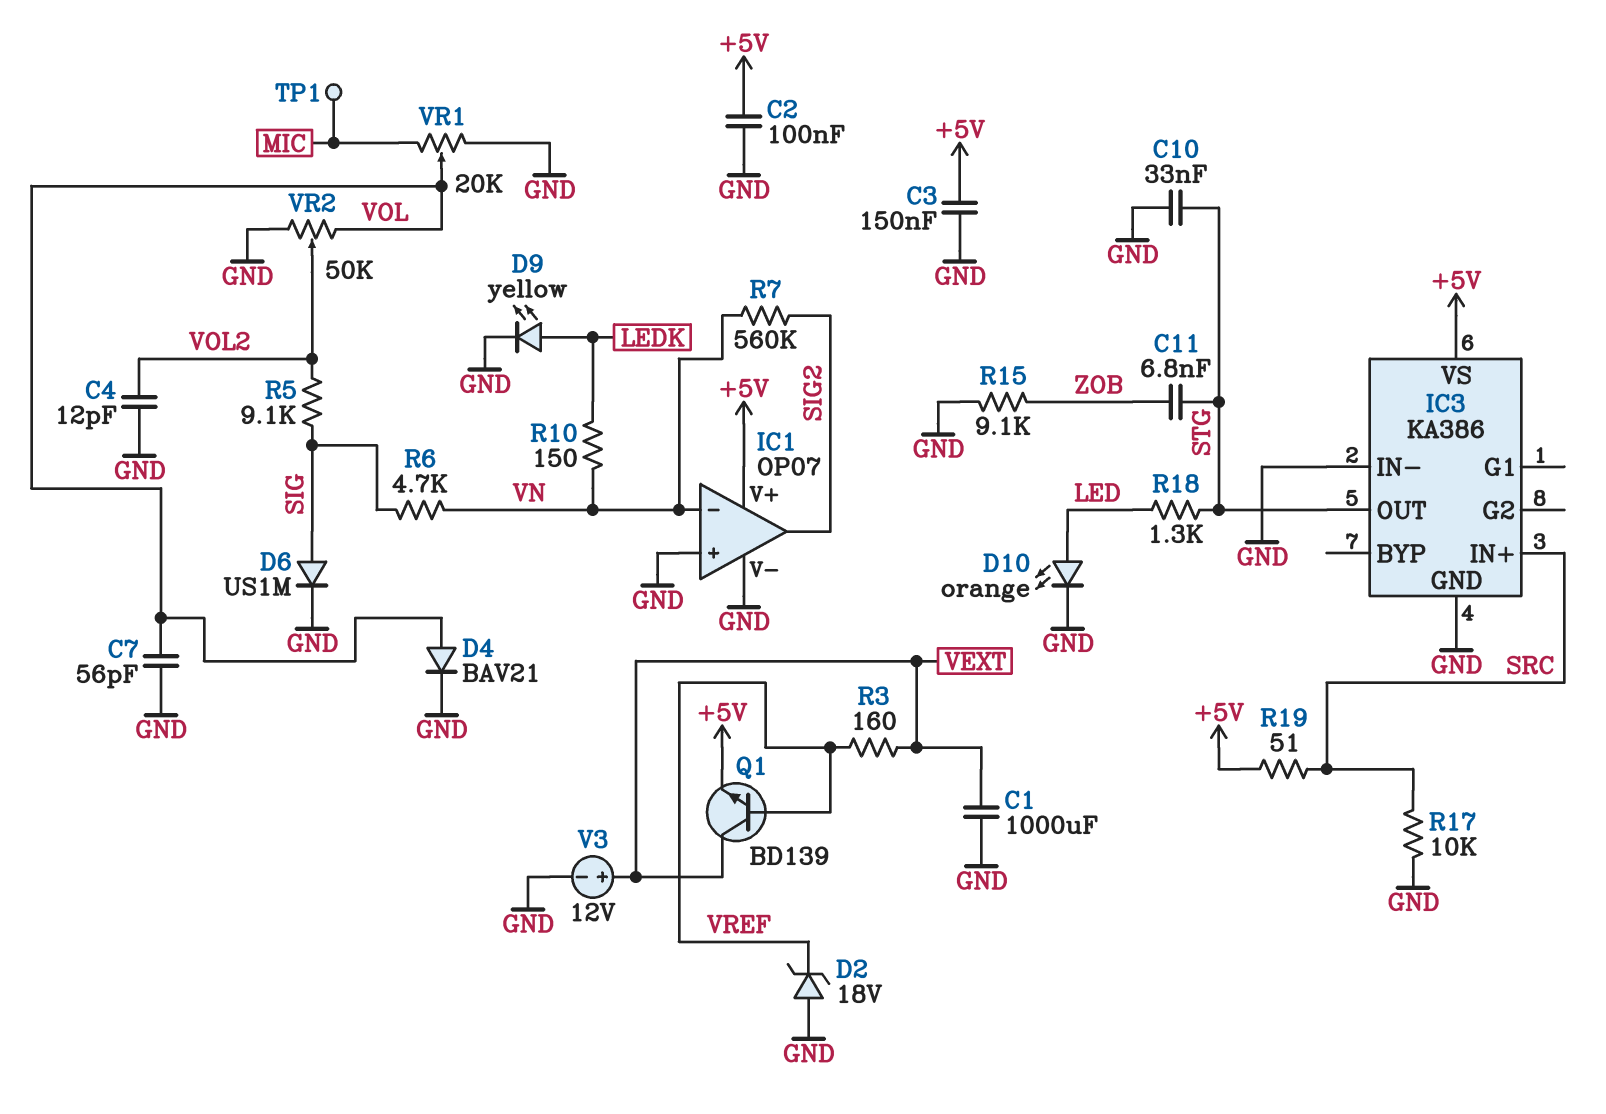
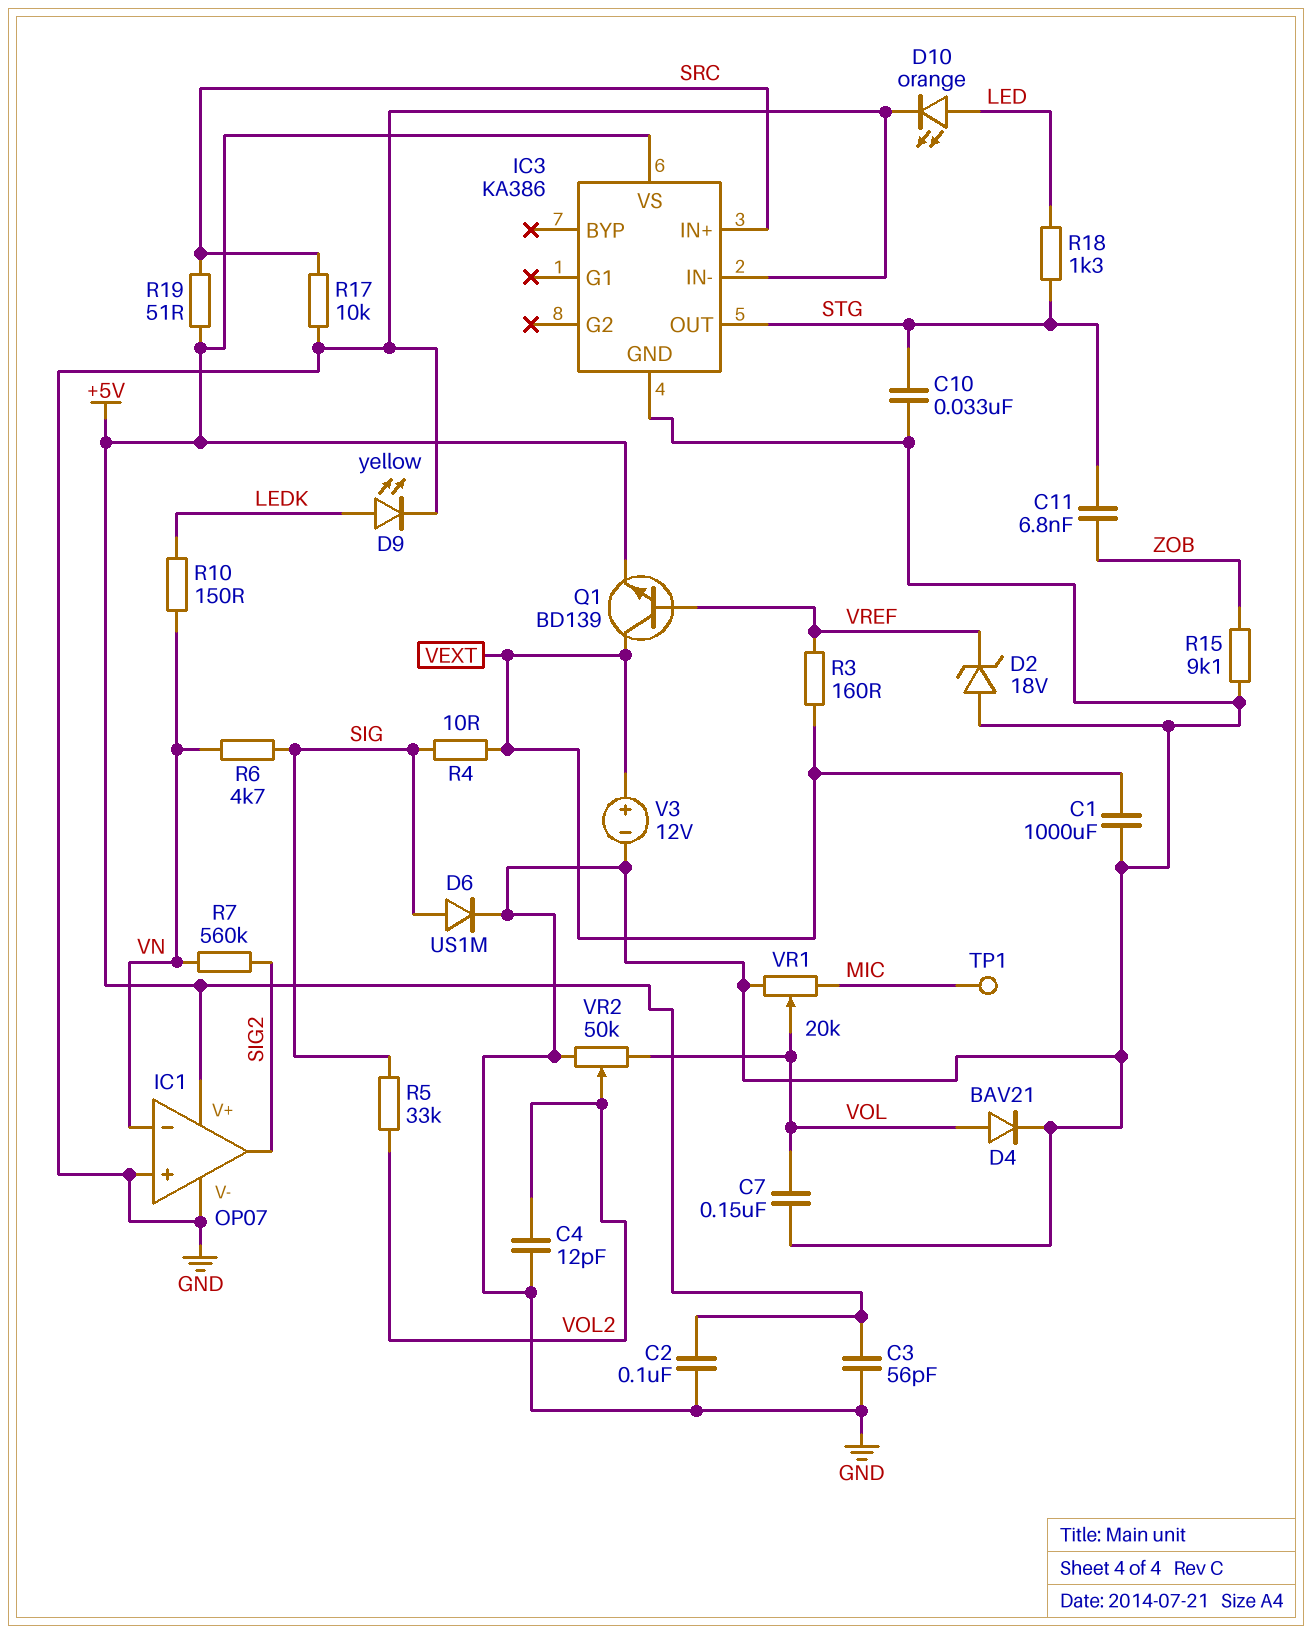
C3: 150nF (+5V, GND) -> 56pF (+5V, GND)
C7: 56pF (GND, VOL) -> 150nF (GND, VOL)
R4: none -> 10 (SIG, VEXT)
R5: 9.1k (SIG, VOL2) -> 33k (SIG, VOL2)

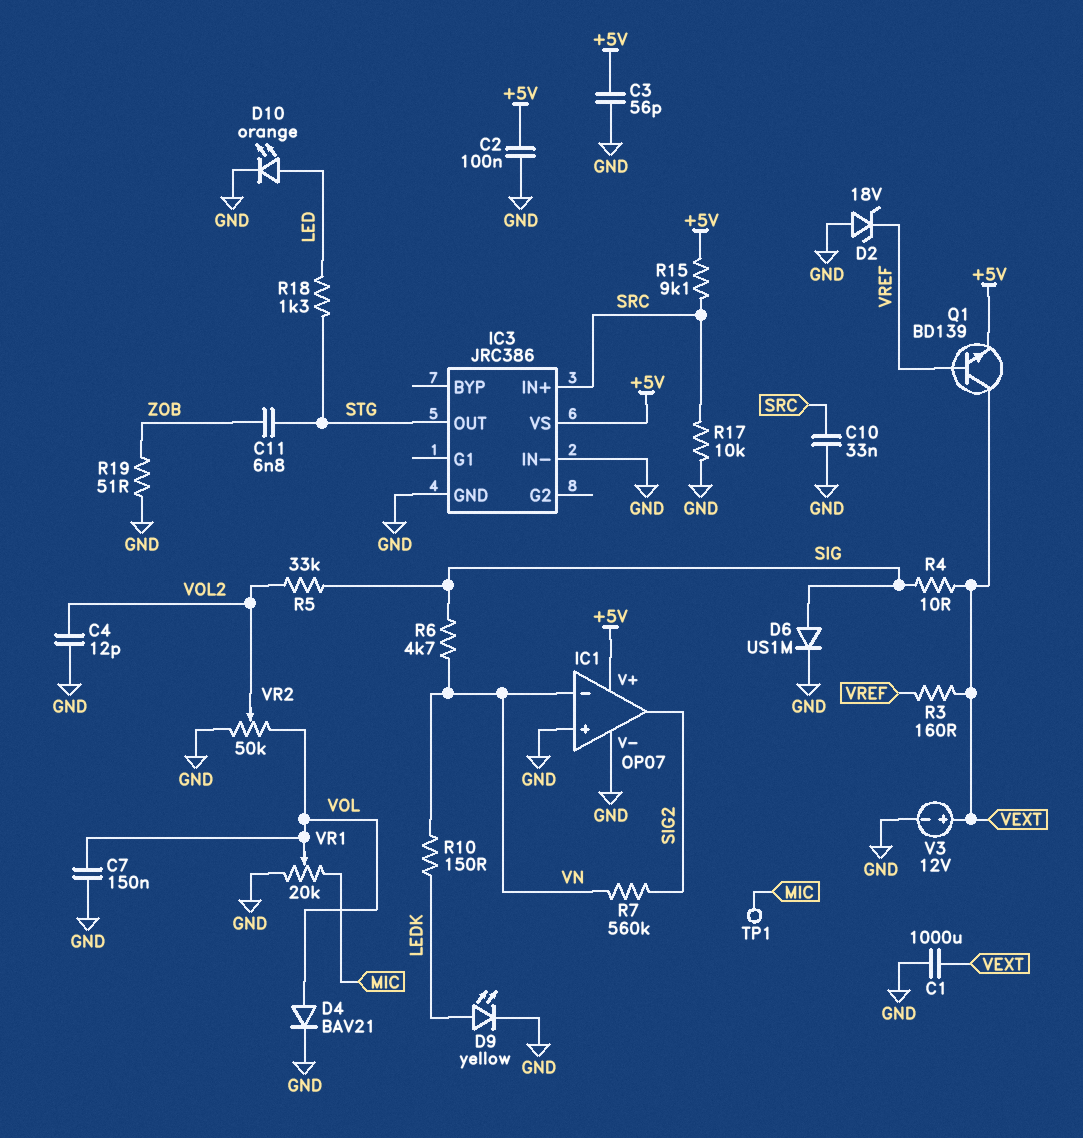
C10: 33nF (GND, STG) -> 33nF (GND, SRC)
IC3: KA386 -> JRC386
R15: 9.1k (GND, ZOB) -> 9.1k (+5V, SRC)
R19: 51 (+5V, SRC) -> 51 (GND, ZOB)

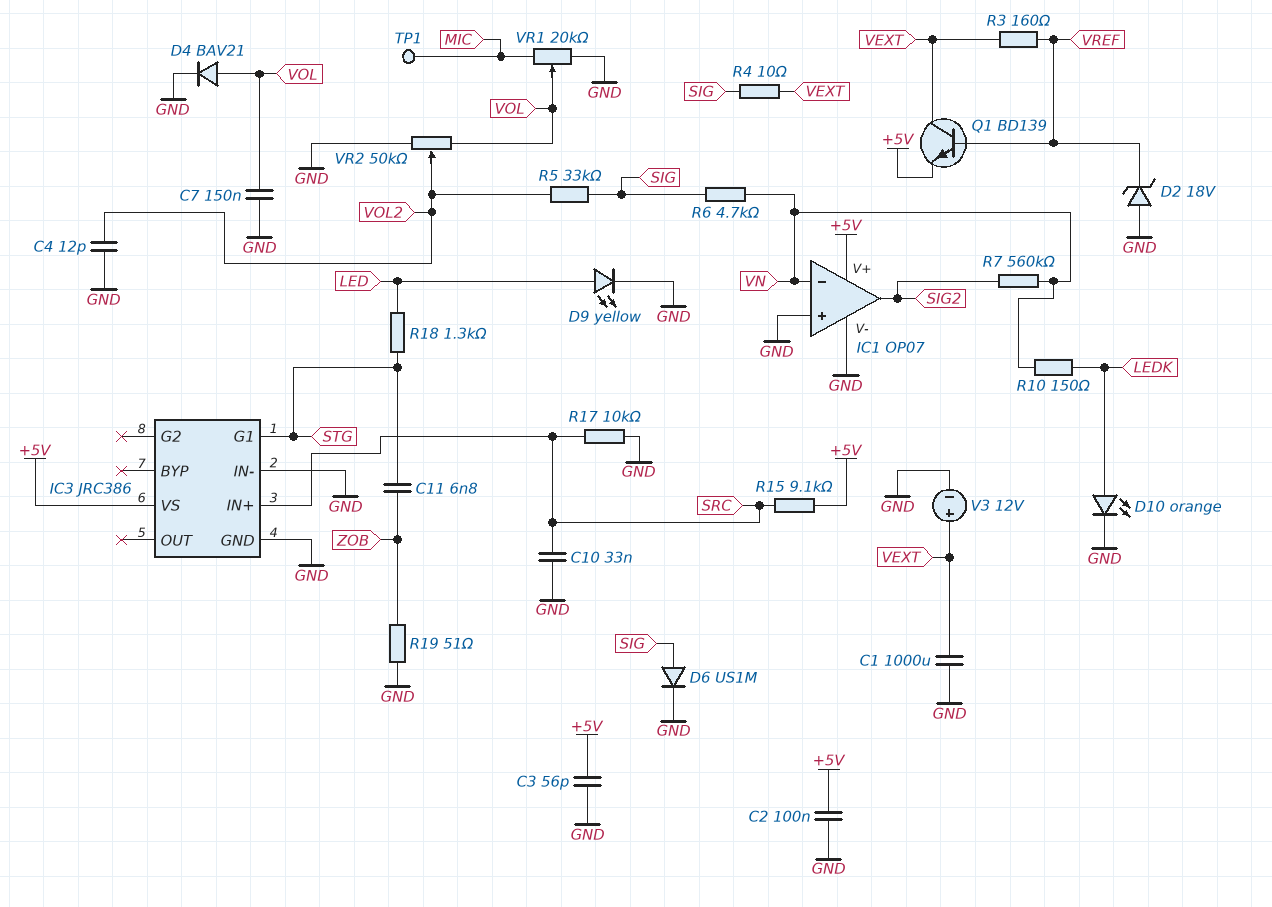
D9: LED yellow (A LEDK, K GND) -> LED yellow (A LED, K GND)
D10: LED orange (A LED, K GND) -> LED orange (A LEDK, K GND)
IC3 pin G1: none -> STG
IC3 pin OUT: STG -> none

